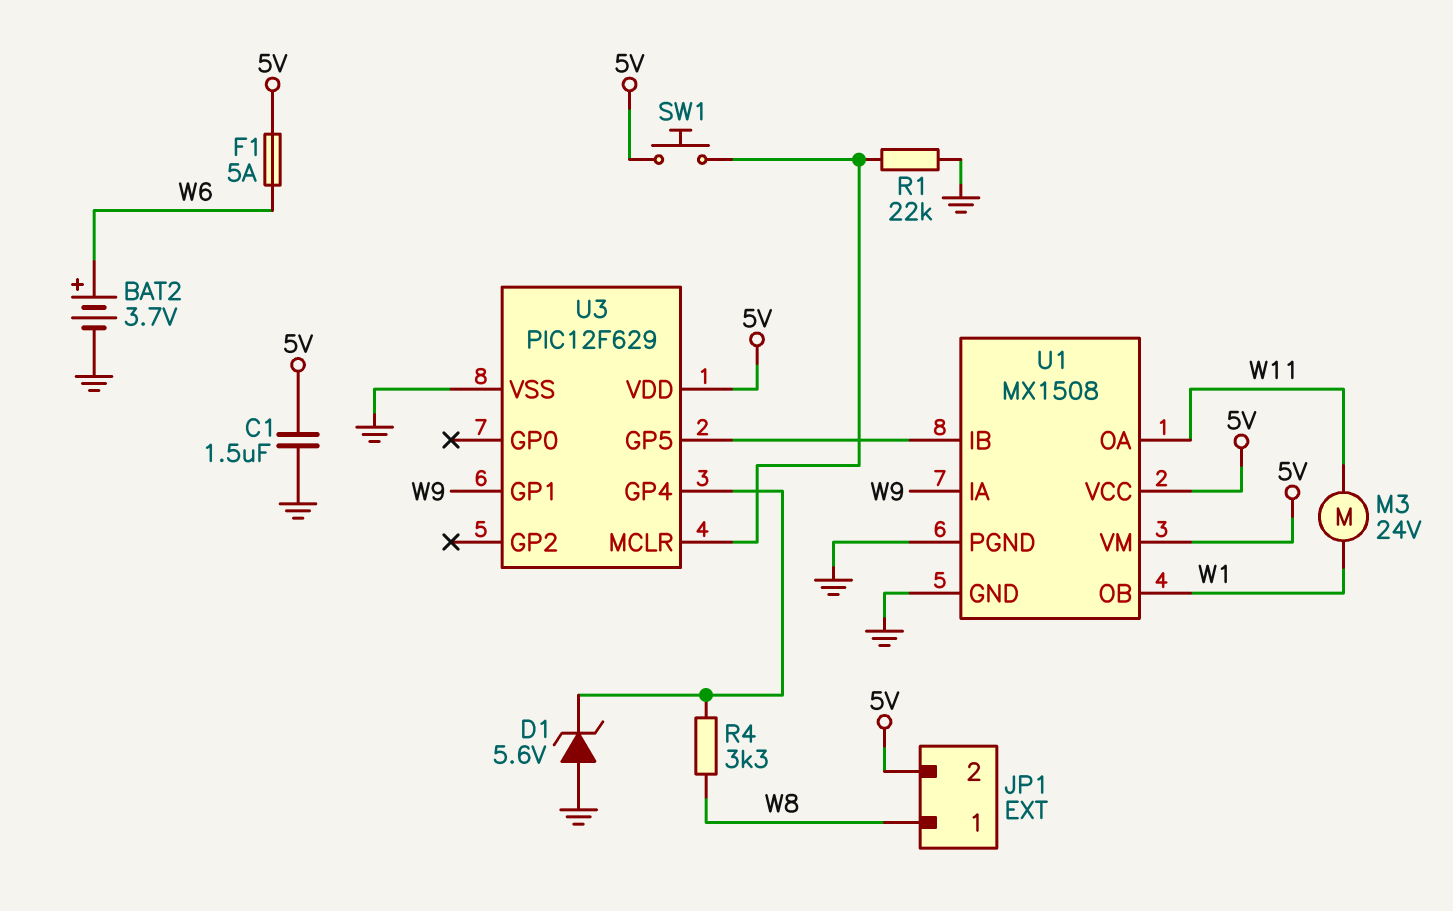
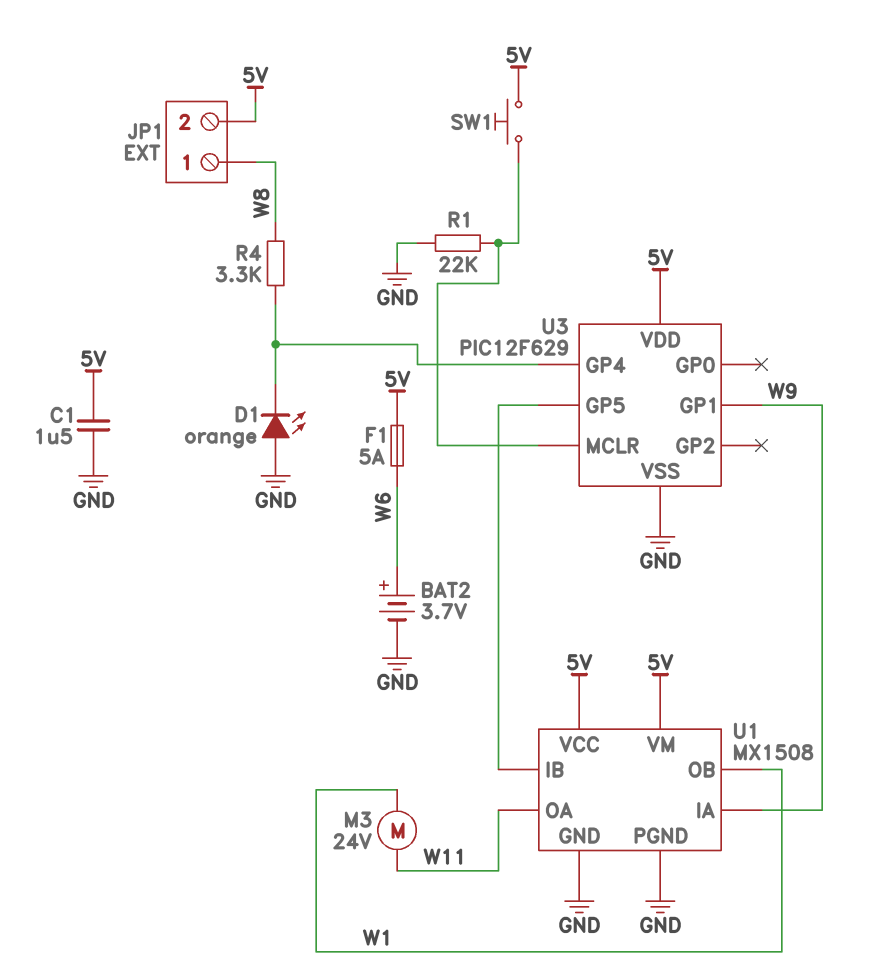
D1: zener 5.6V (A GND, K U3/GP4) -> LED orange (A GND, K U3/GP4)

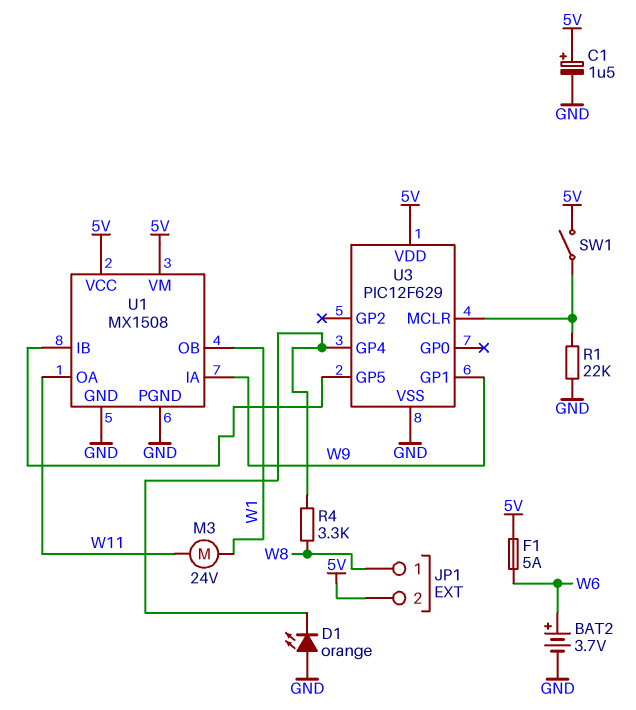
C1: 1.5uF (5V, GND) -> 1.5uF (plus 5V, minus GND)
SW1: button (5V, U3/MCLR) -> switch (5V, U3/MCLR)

